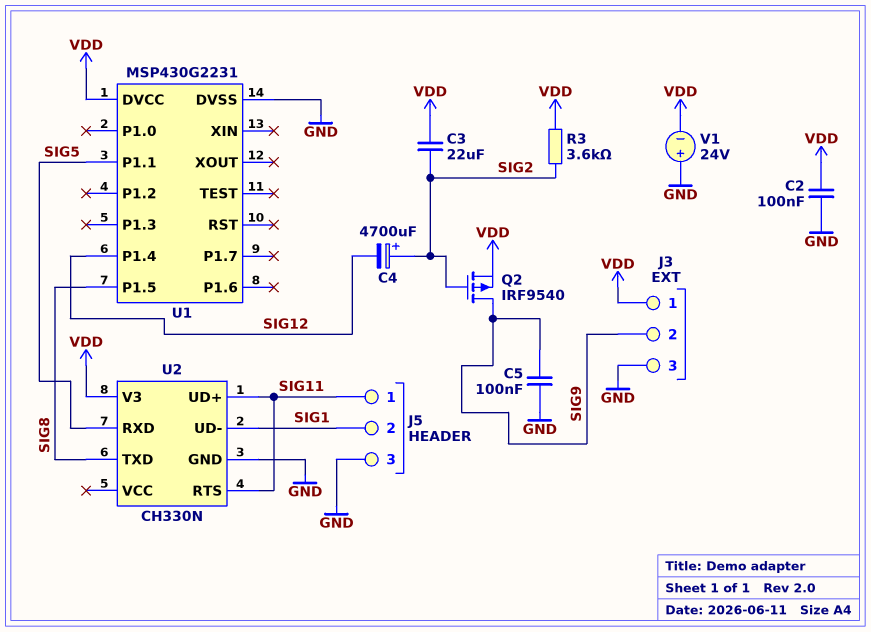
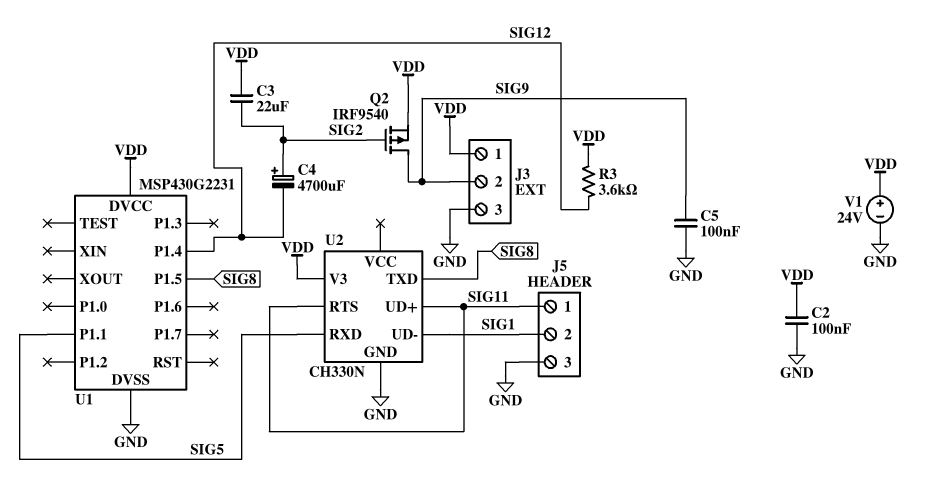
R3: 3.6k (SIG2, VDD) -> 3.6k (SIG12, VDD)
V1: 24V (plus GND, minus VDD) -> 24V (plus VDD, minus GND)

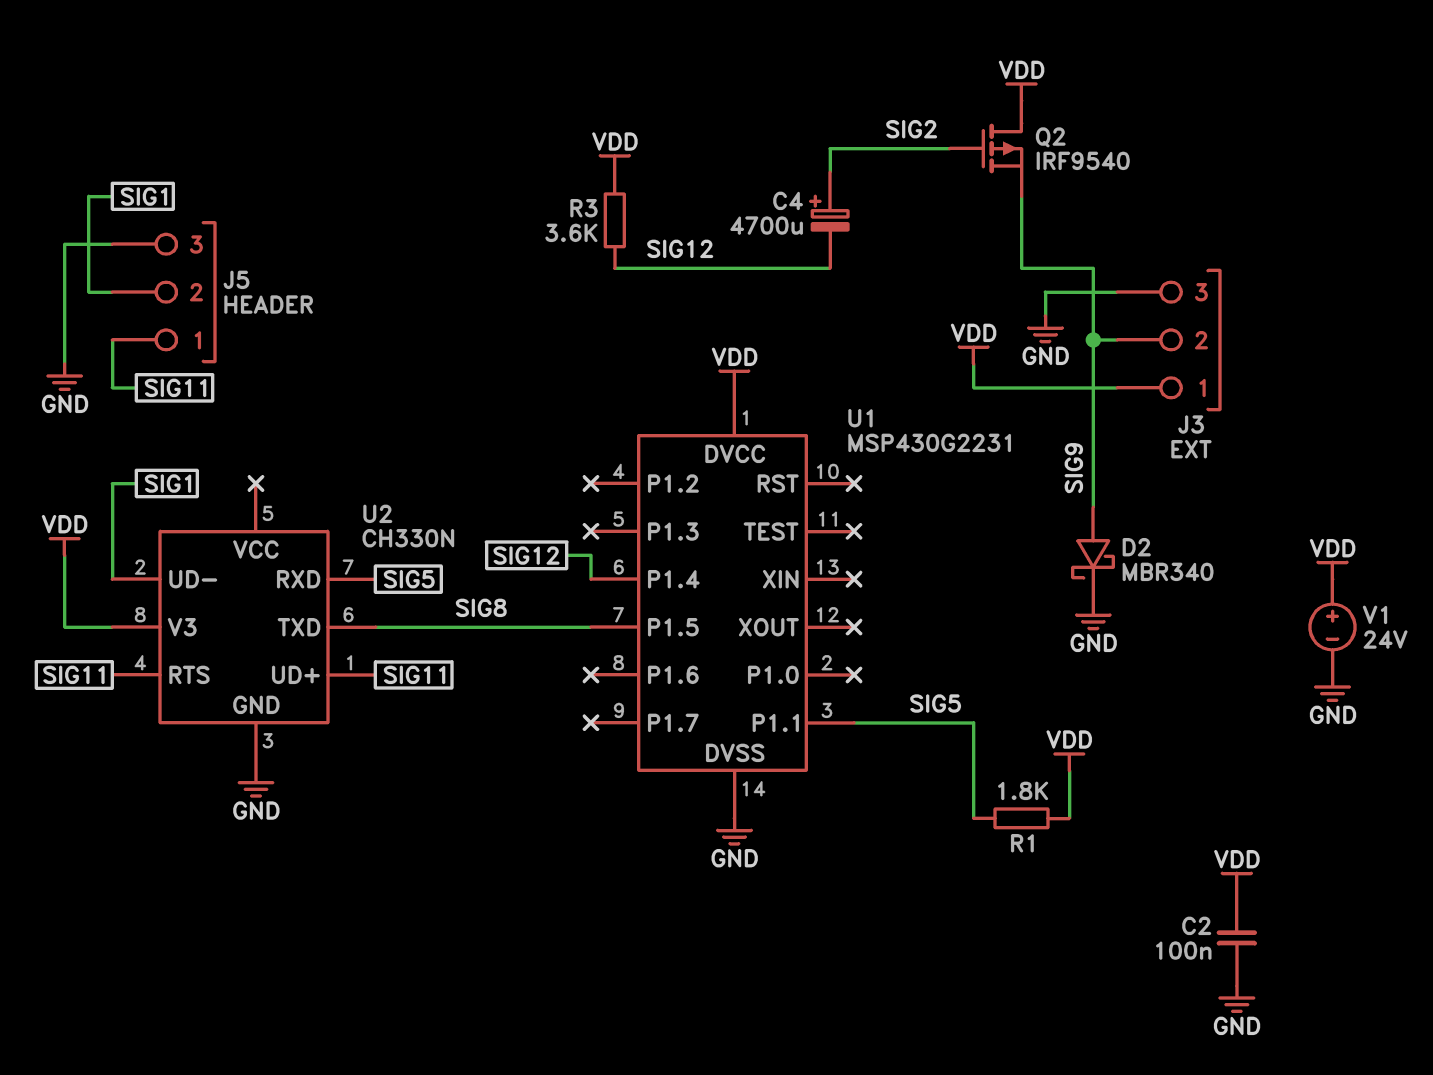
C3: 22uF (SIG2, VDD) -> none
C5: 100nF (GND, SIG9) -> none
D2: none -> schottky MBR340 (A SIG9, K GND)
Q2: PMOS IRF9540 (G SIG2, D SIG9, S VDD) -> PMOS IRF9540 (G SIG2, D VDD, S SIG9)
R1: none -> 1.8k (SIG5, VDD)

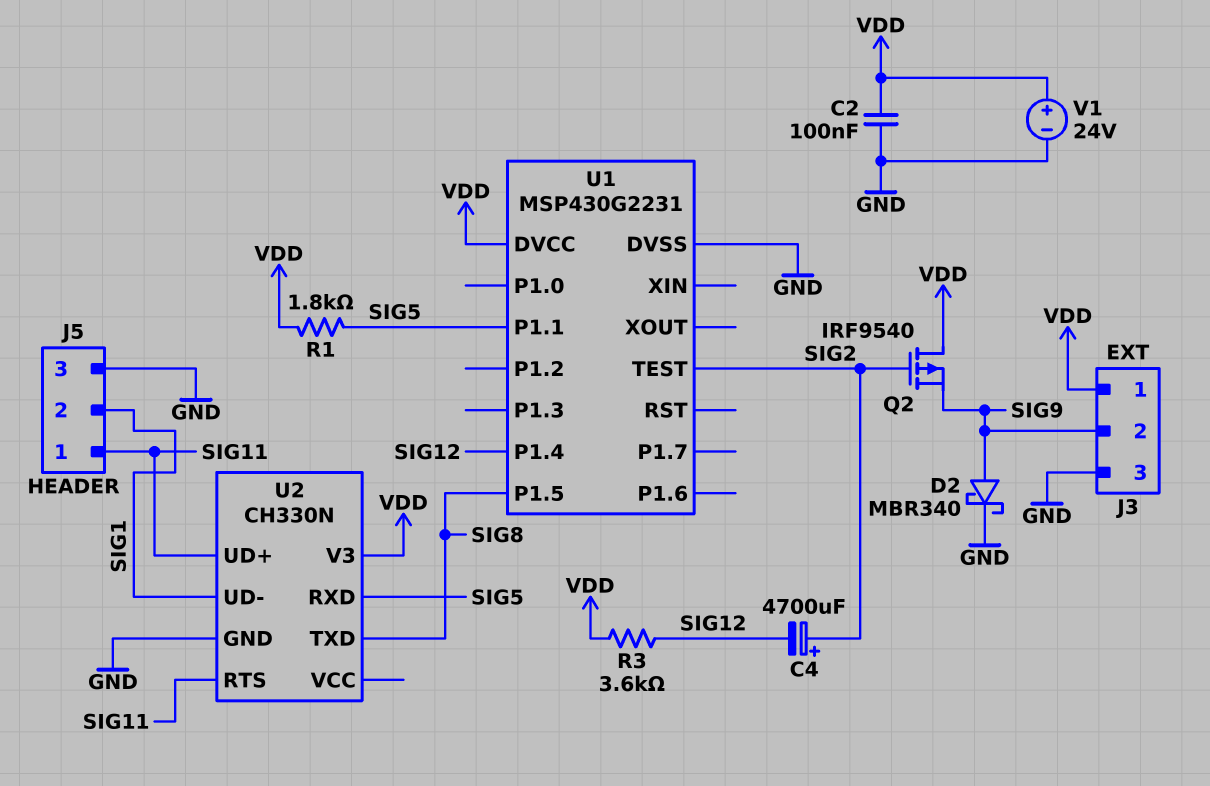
U1 pin TEST: none -> SIG2

